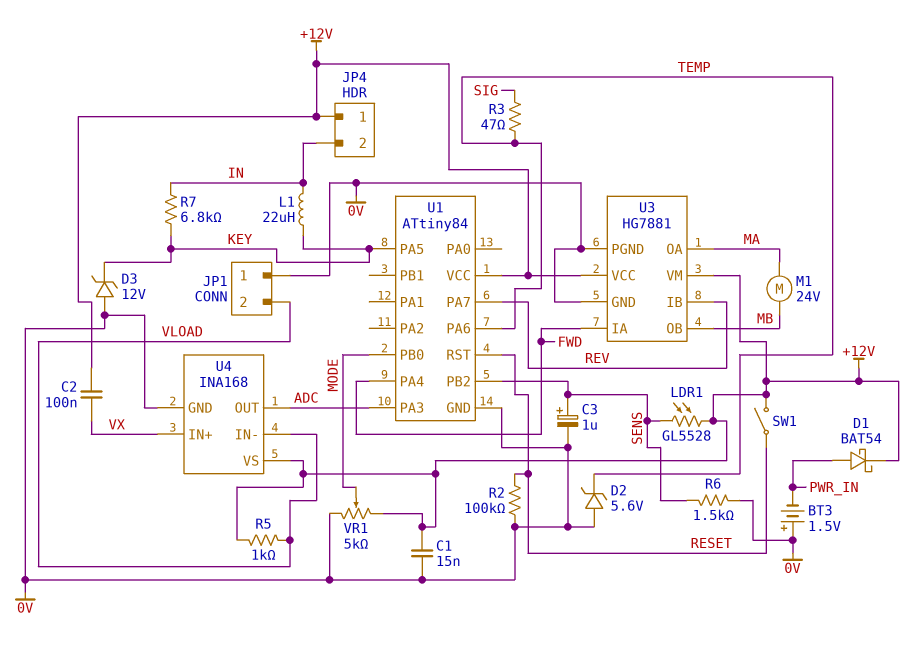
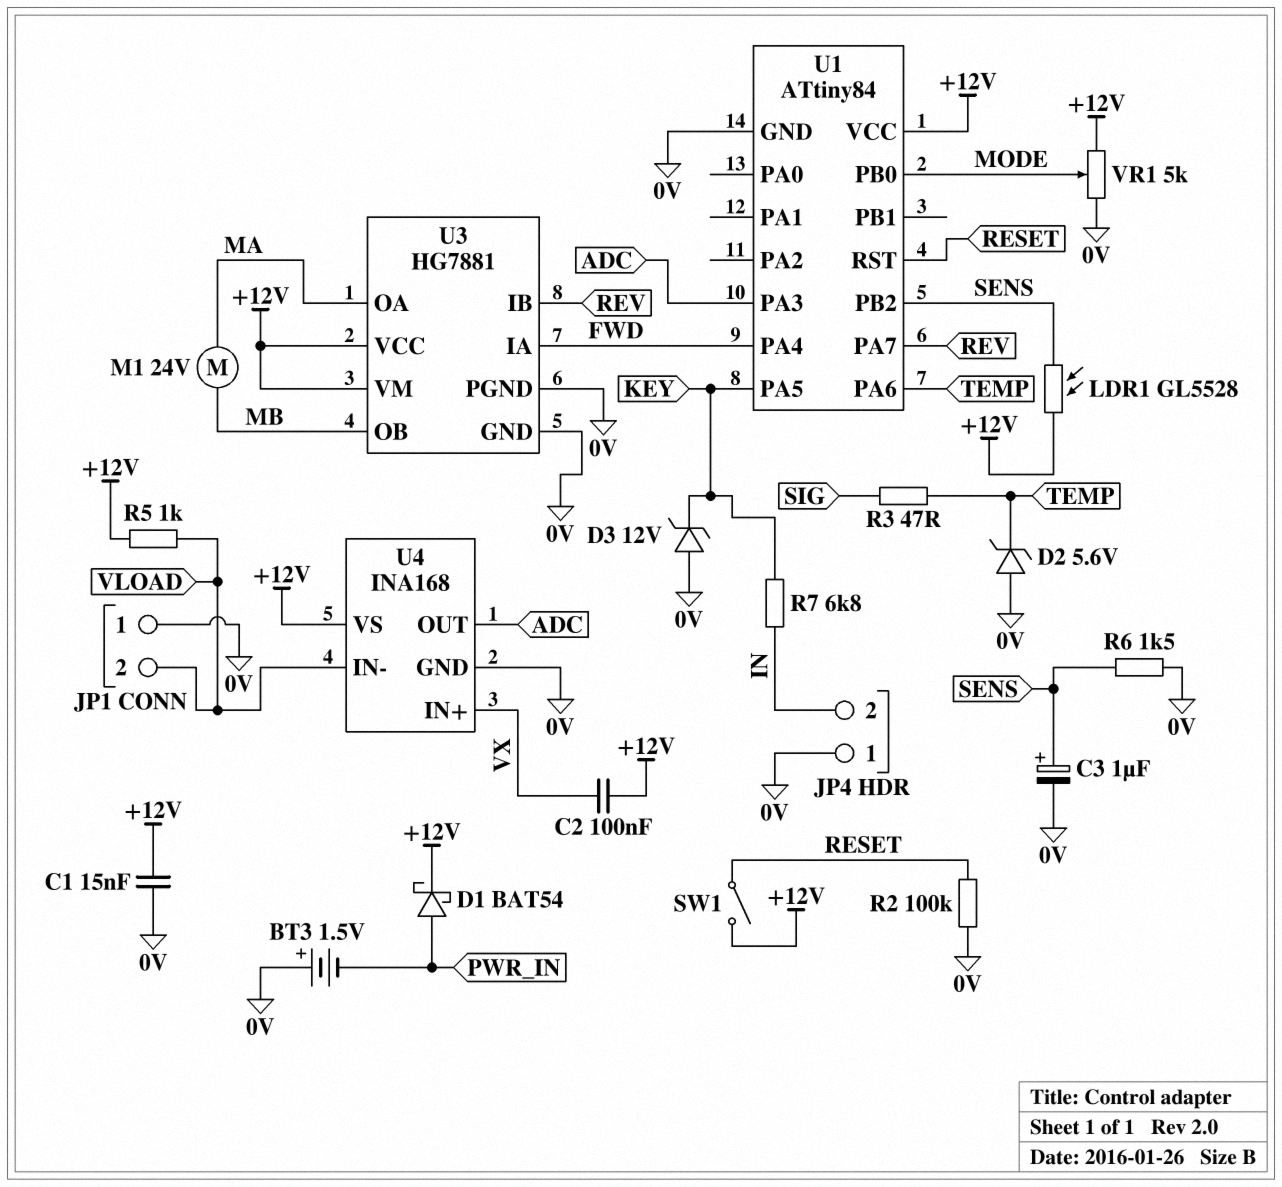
JP4 pin 1: +12V -> 0V
L1: 22uH (IN, KEY) -> none

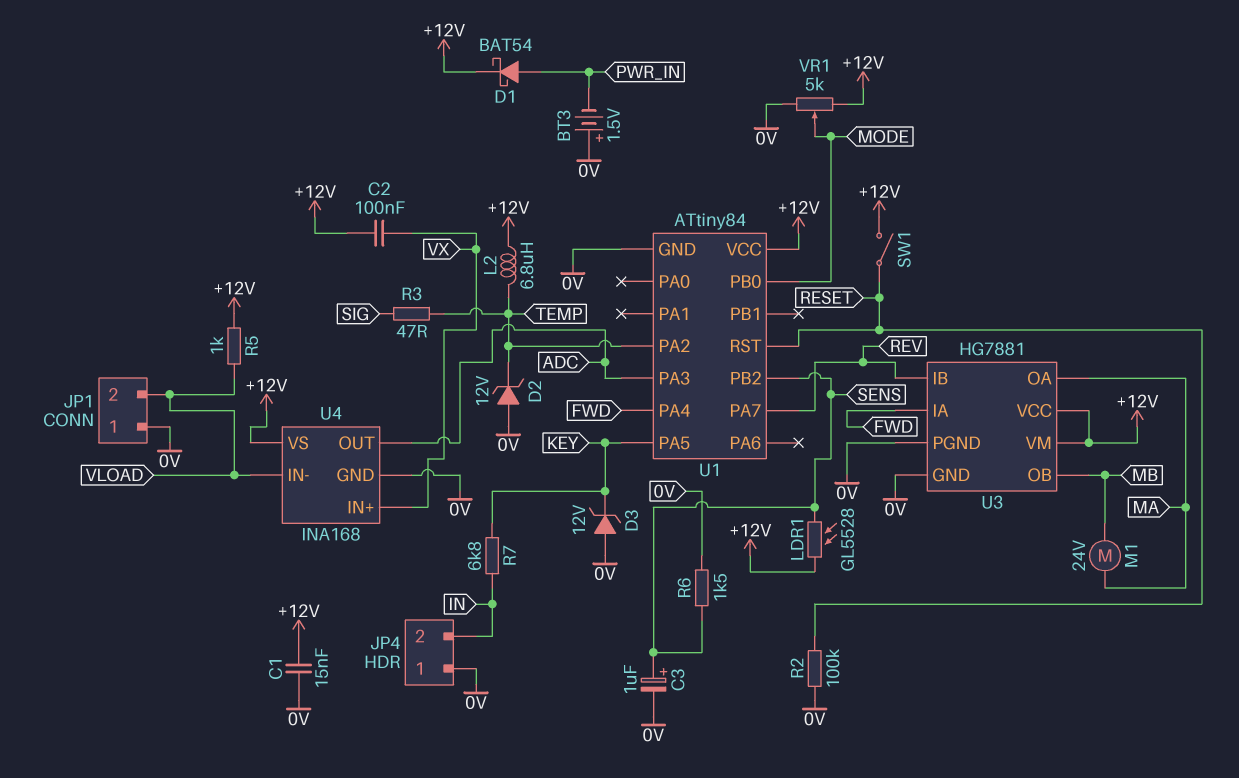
D2: zener 5.6V (A 0V, K TEMP) -> zener 12V (A 0V, K TEMP)
L2: none -> 6.8uH (+12V, TEMP)
U1 pin PA2: none -> TEMP
U1 pin PA6: TEMP -> none

